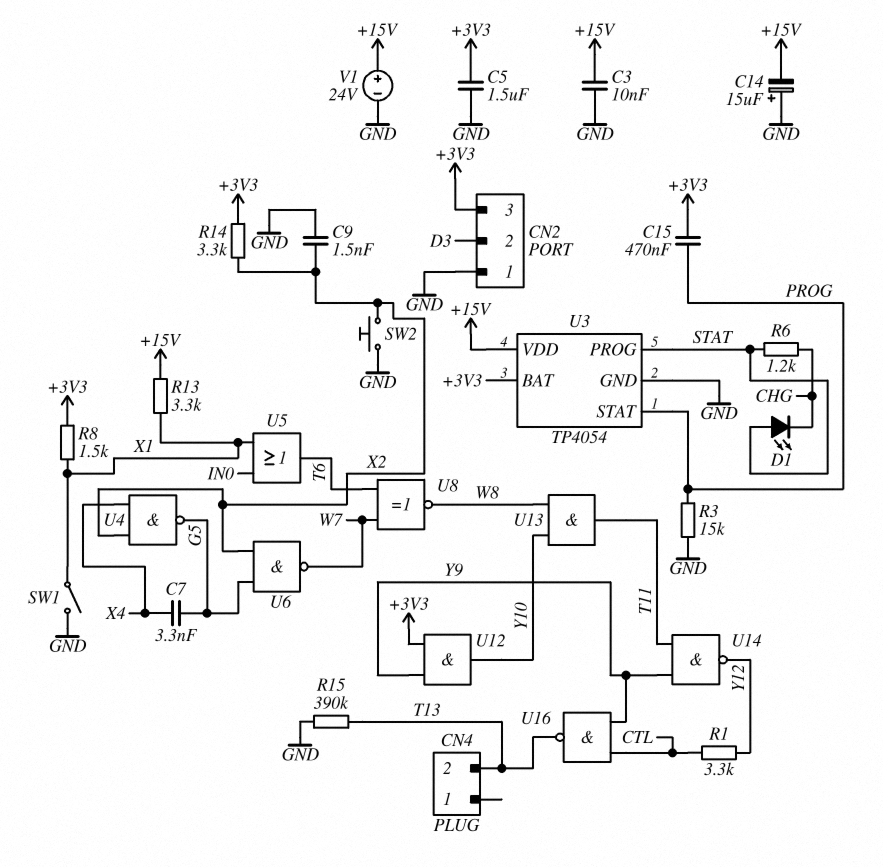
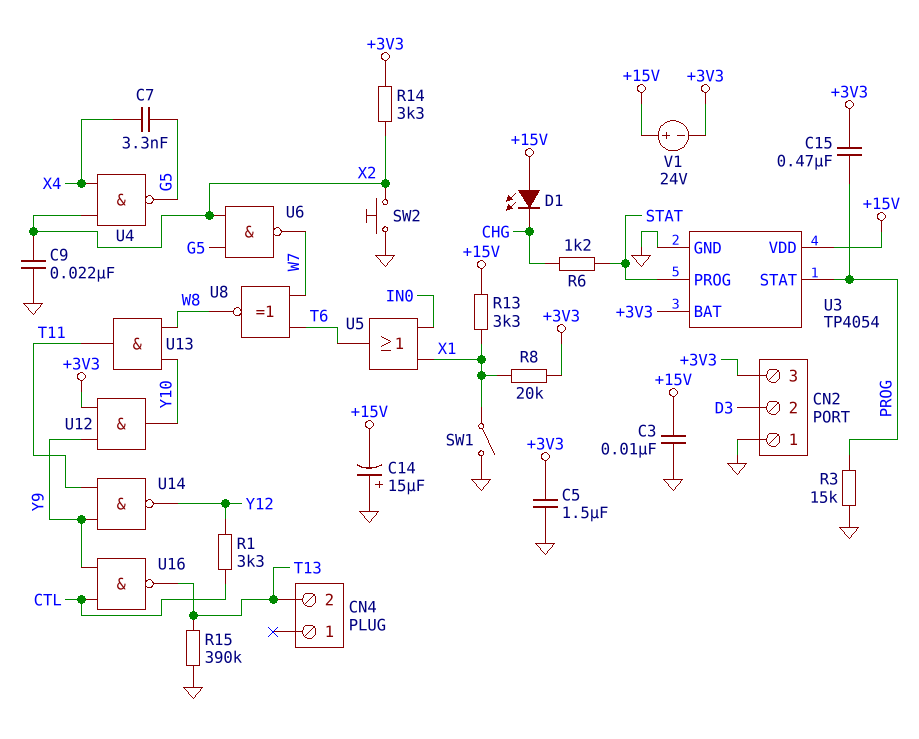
C9: 1.5nF (GND, X2) -> 22nF (GND, X2)
D1: LED (A STAT, K CHG) -> LED (A +15V, K CHG)
R8: 1.5k (+3V3, X1) -> 20k (+3V3, X1)
V1: 24V (plus +15V, minus GND) -> 24V (plus +15V, minus +3V3)

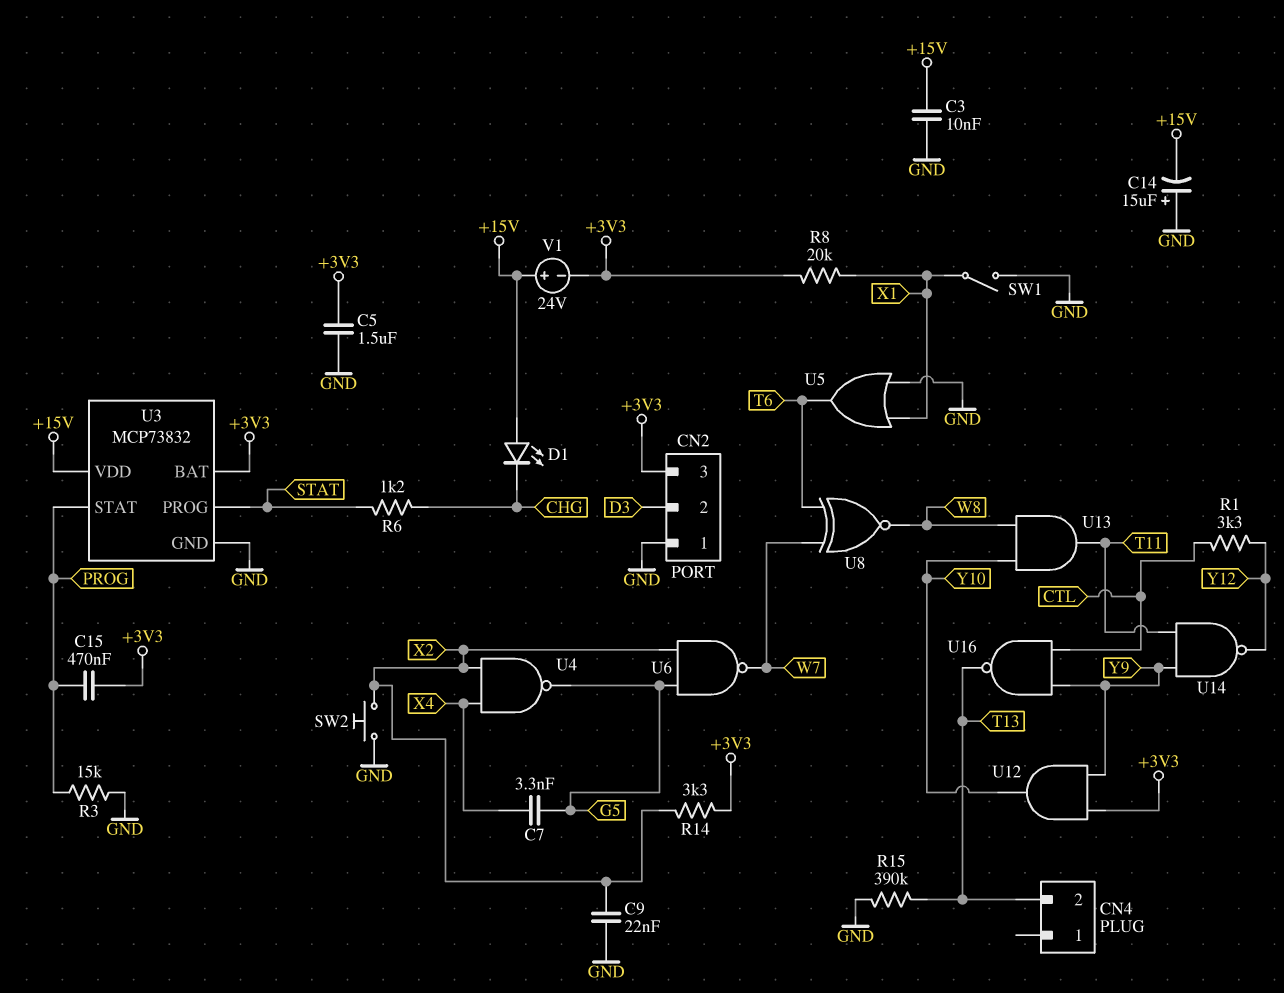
R13: 3.3k (+15V, X1) -> none
U3: TP4054 -> MCP73832
U5: OR (in IN0, in X1, out T6) -> OR (in GND, in X1, out T6)

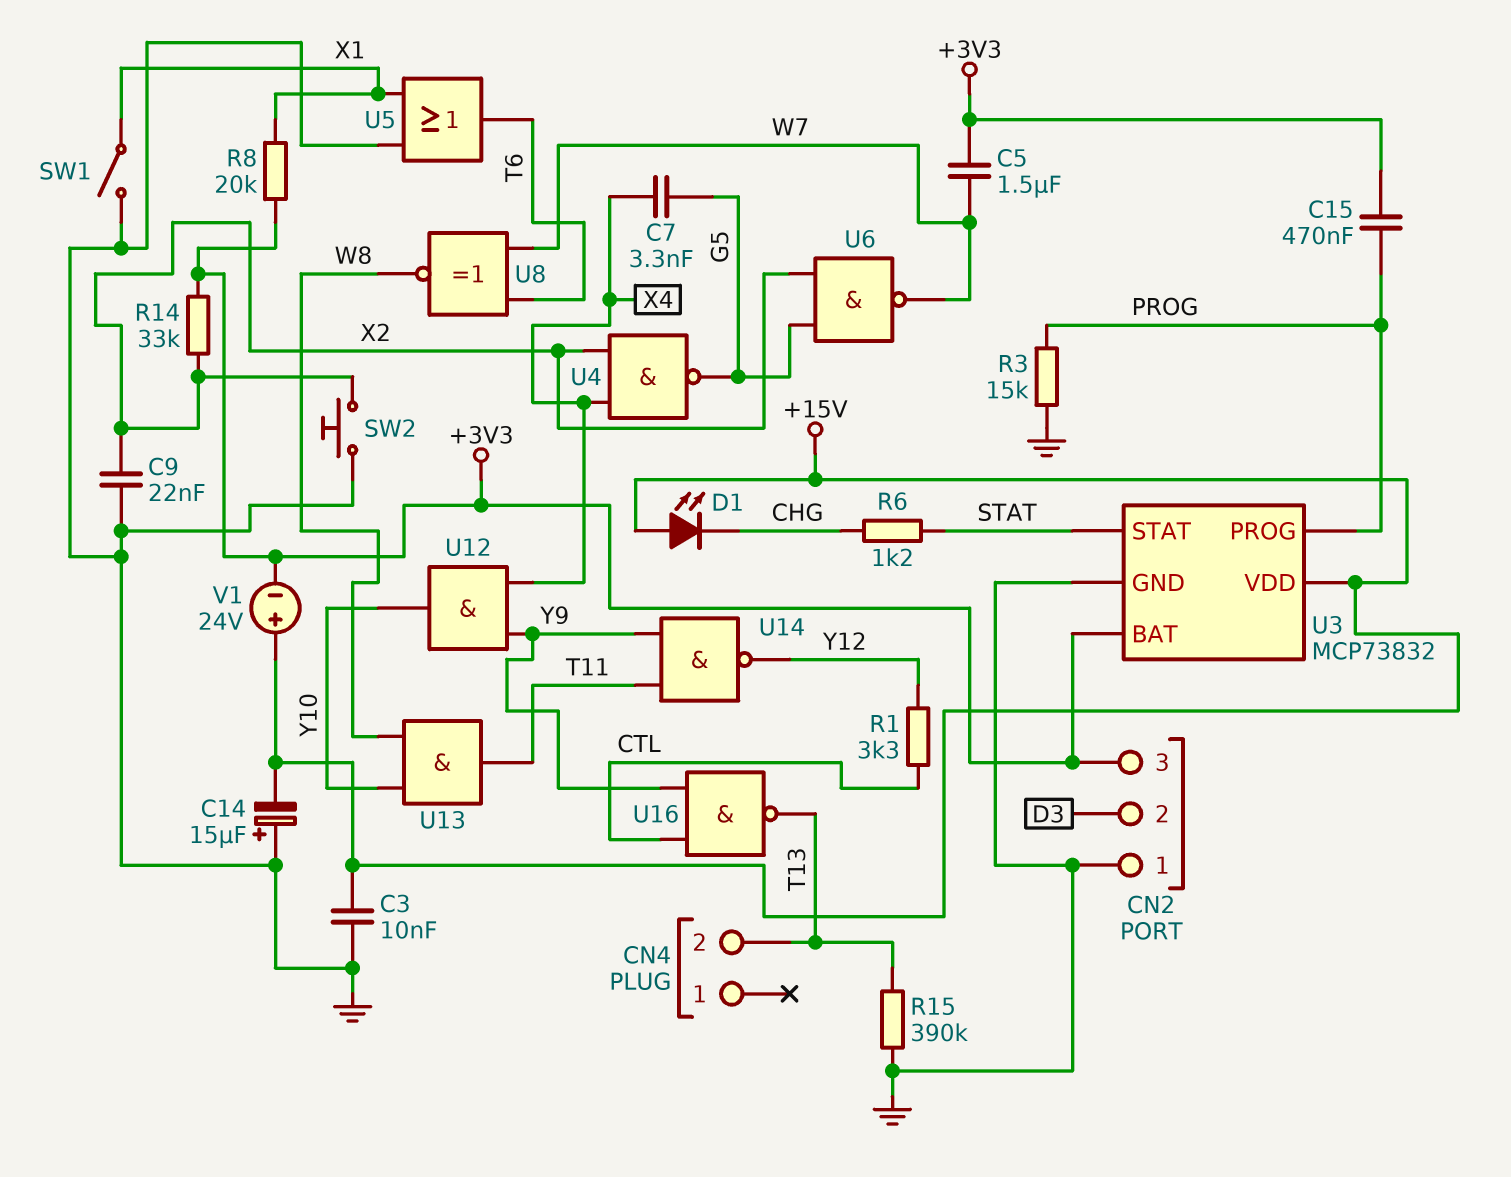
C5: 1.5uF (+3V3, GND) -> 1.5uF (+3V3, W7)
R14: 3.3k (+3V3, X2) -> 33k (+3V3, X2)
U3 pin PROG: STAT -> PROG
U3 pin STAT: PROG -> STAT
U12: AND (in +3V3, in Y9, out Y10) -> AND (in X4, in Y9, out Y10)

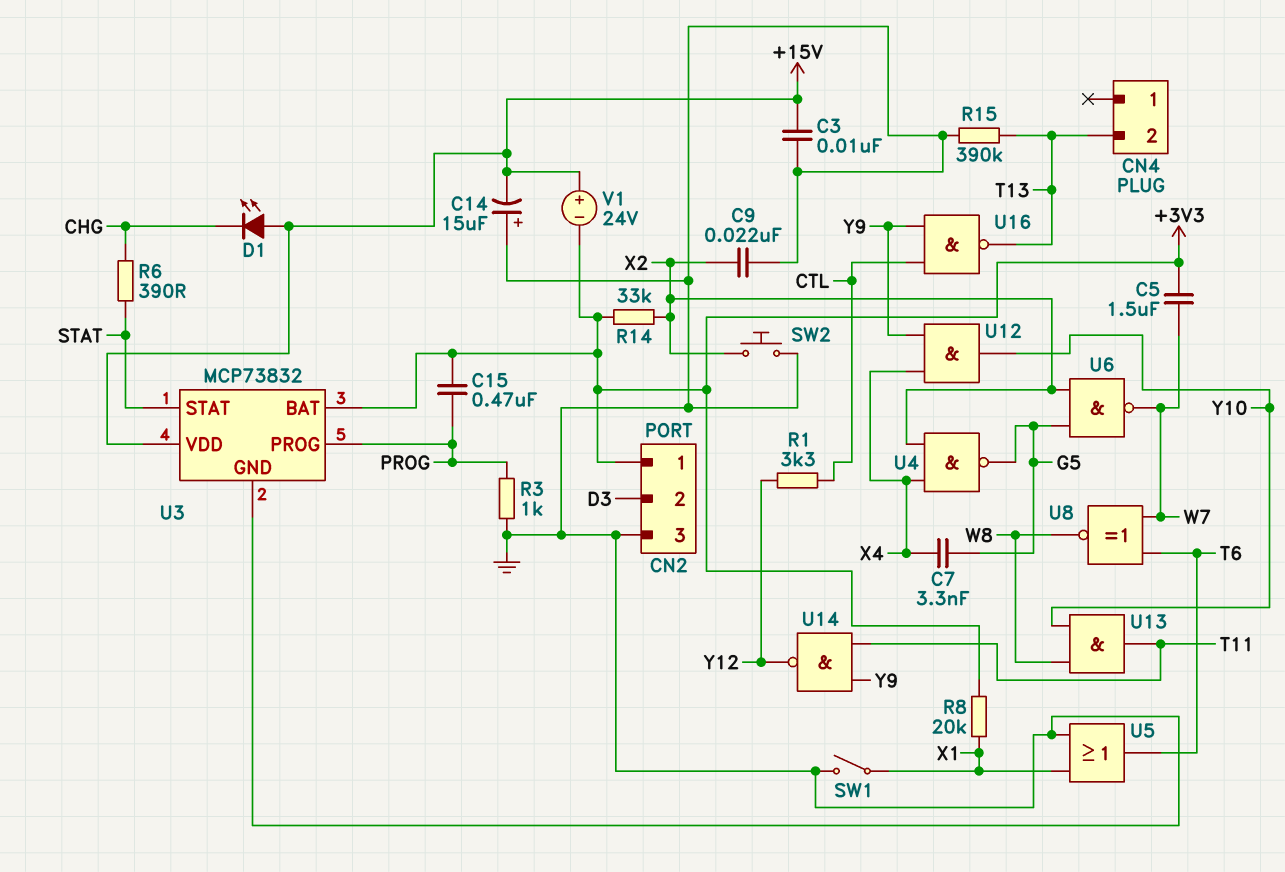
CN2 pin 1: GND -> +3V3
CN2 pin 3: +3V3 -> GND
R3: 15k (GND, PROG) -> 1k (GND, PROG)
R6: 1.2k (CHG, STAT) -> 390 (CHG, STAT)

